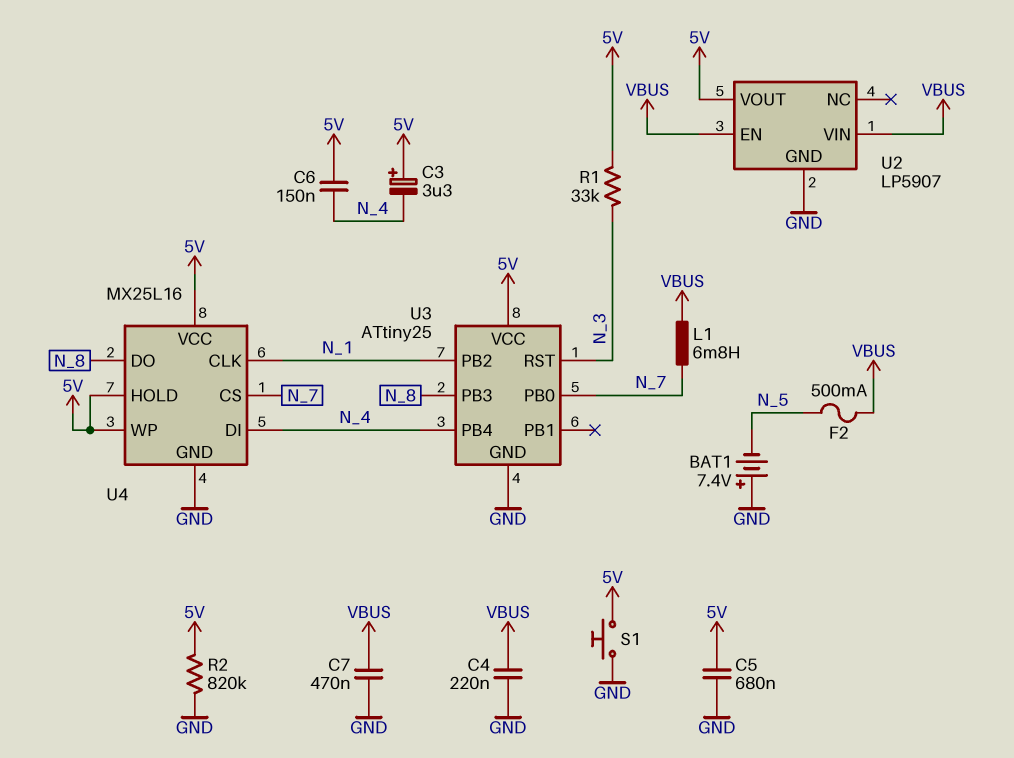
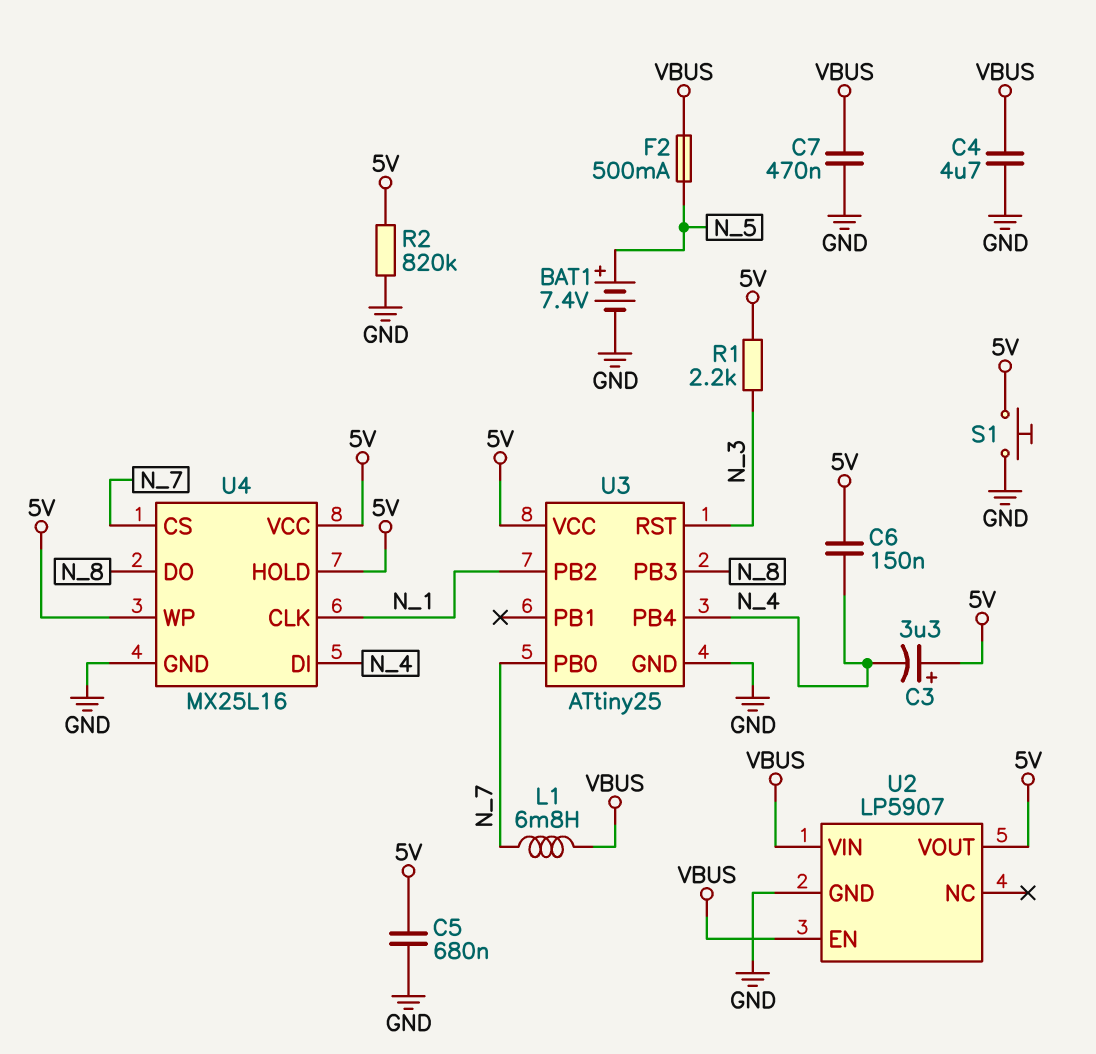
BAT1: 7.4V (plus GND, minus N_5) -> 7.4V (plus N_5, minus GND)
C4: 220nF (GND, VBUS) -> 4.7uF (GND, VBUS)
R1: 33k (5V, N_3) -> 2.2k (5V, N_3)

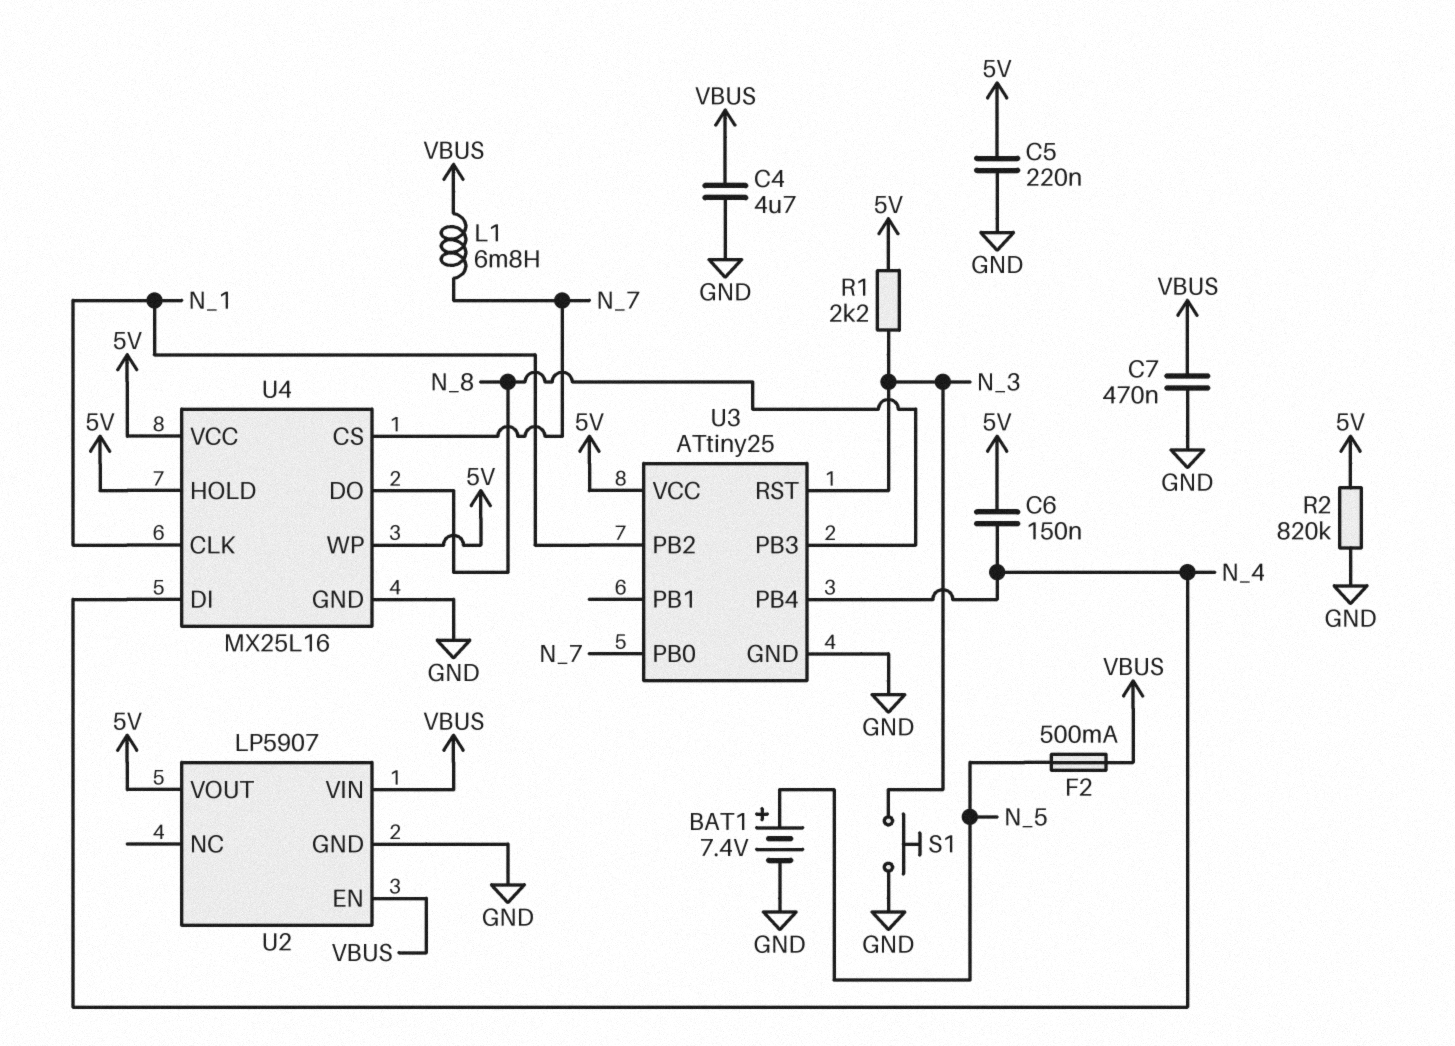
C3: 3.3uF (plus 5V, minus N_4) -> none
C5: 680nF (5V, GND) -> 220nF (5V, GND)
S1: button (5V, GND) -> button (GND, N_3)

